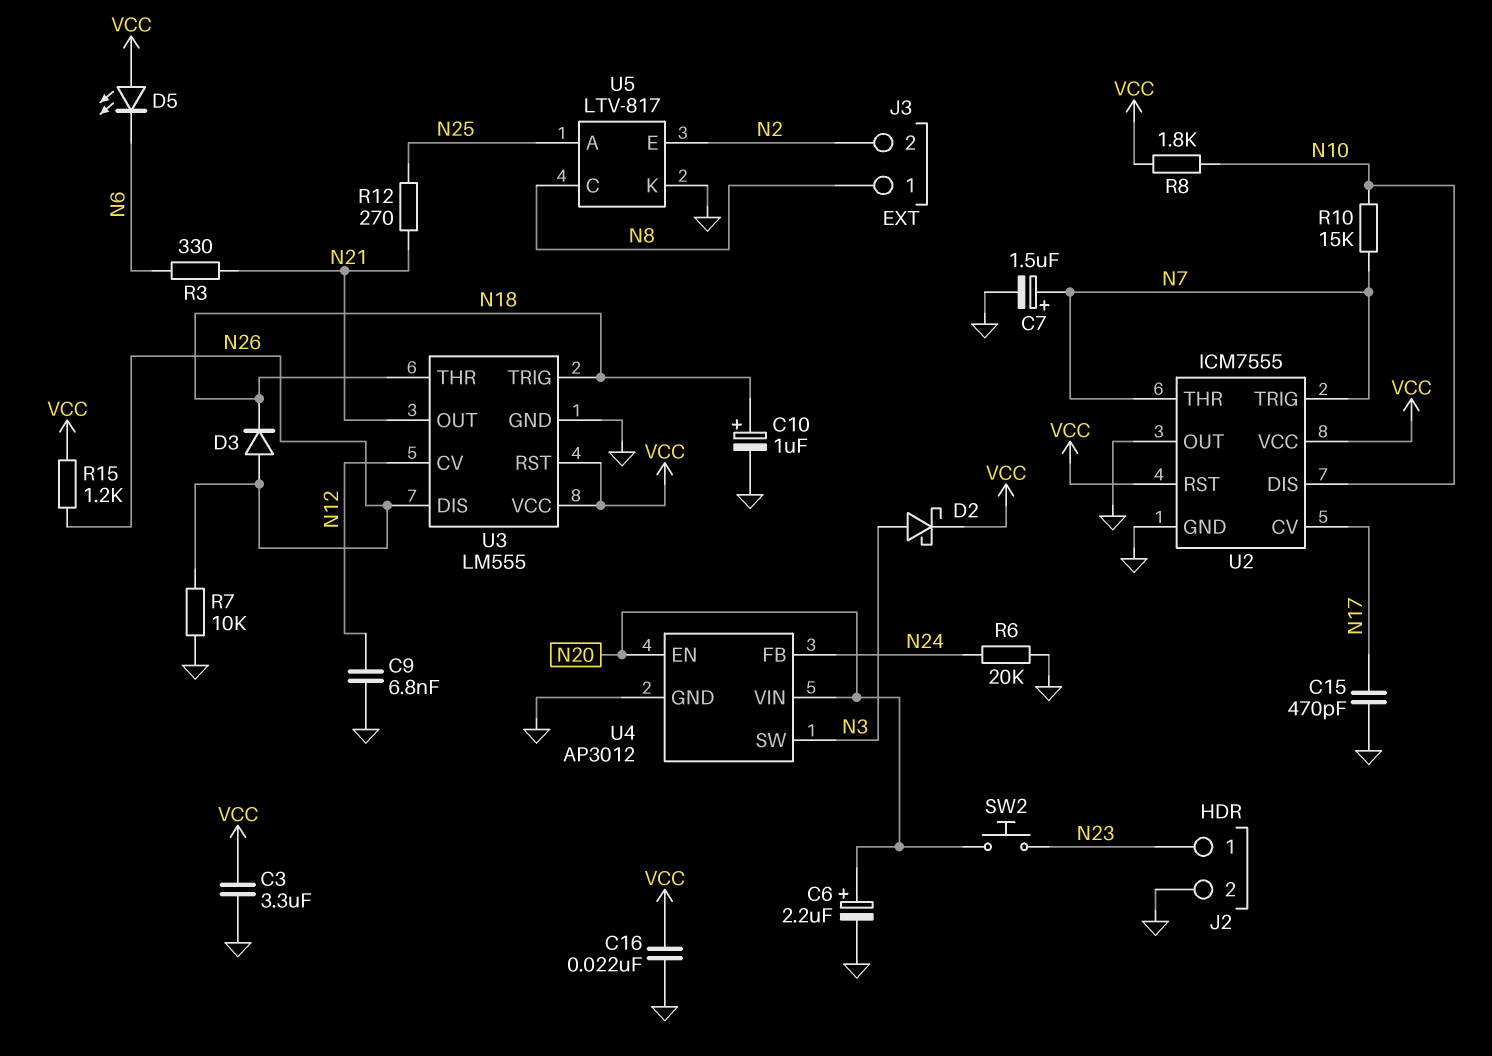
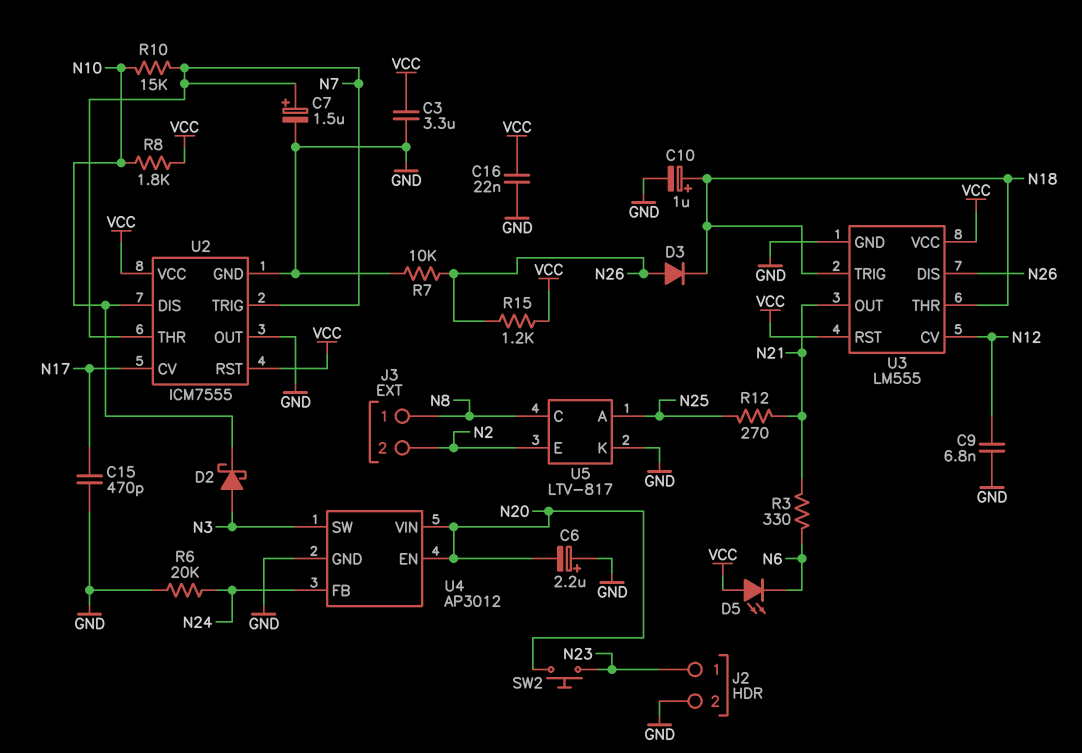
C6: 2.2uF (plus N20, minus GND) -> 2.2uF (plus GND, minus N20)
D2: schottky (A N3, K VCC) -> schottky (A N3, K N10)

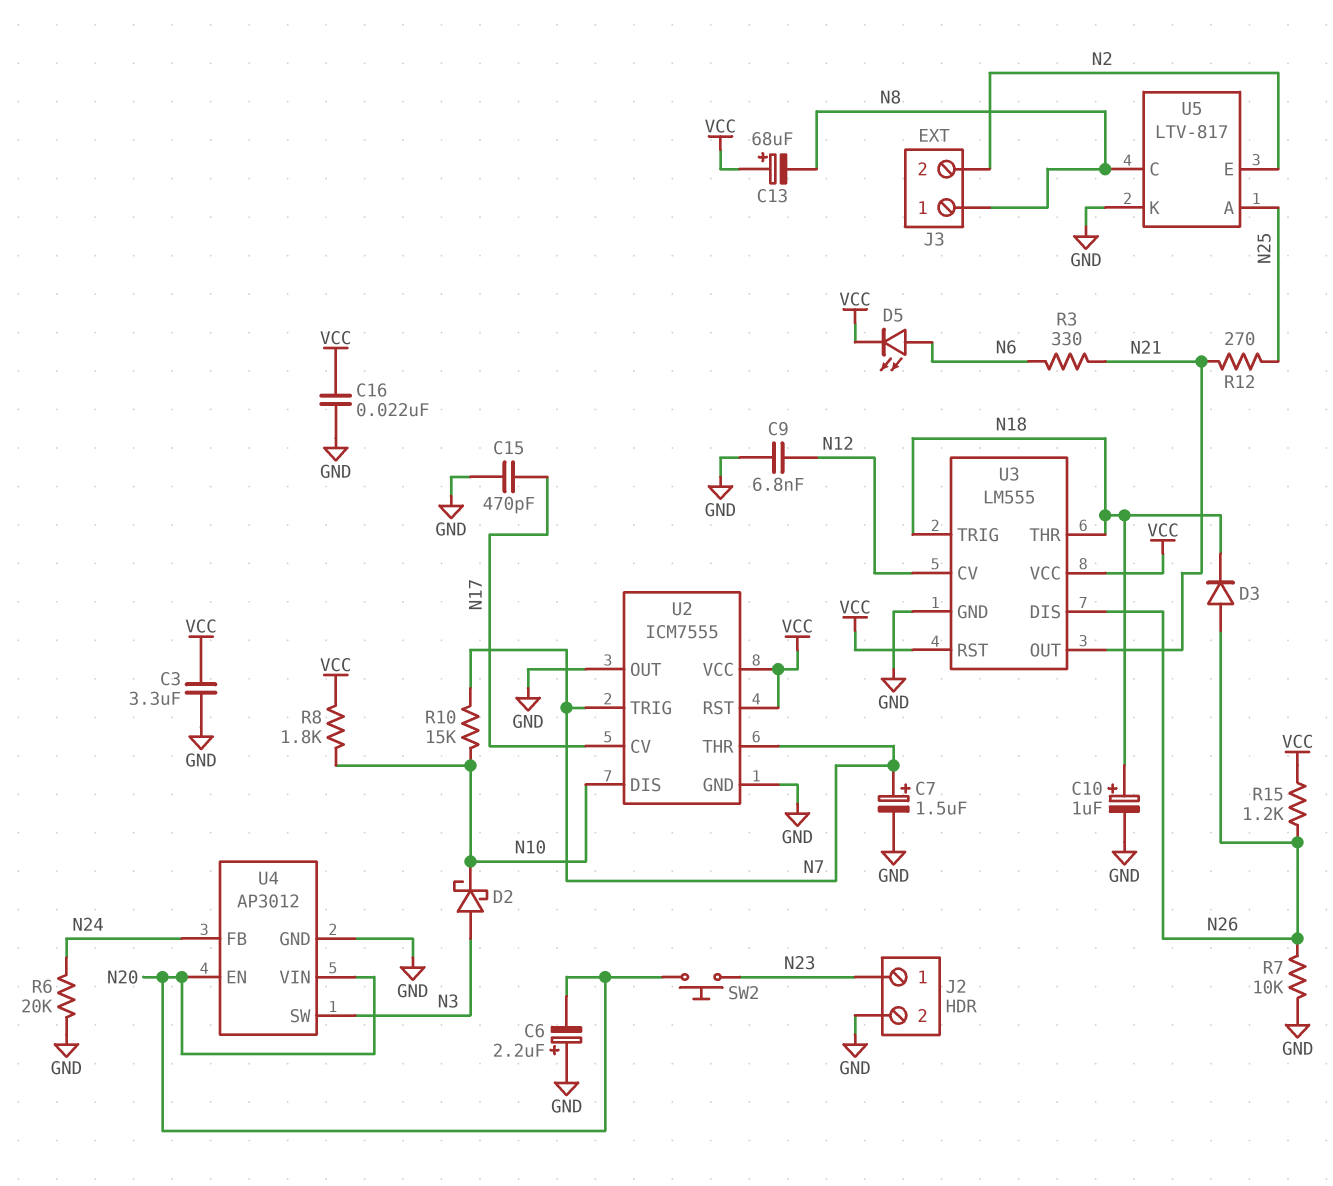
C13: none -> 68uF (plus VCC, minus N8)
D5: LED (A VCC, K N6) -> LED (A N6, K VCC)

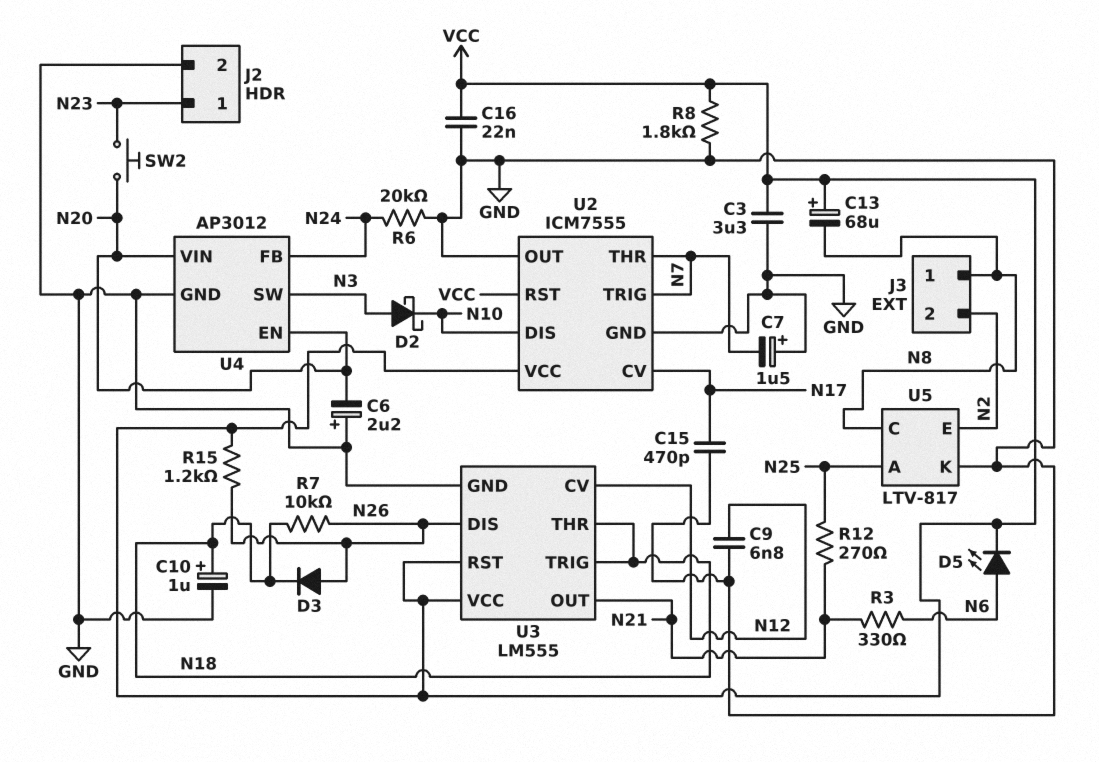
C7: 1.5uF (plus N7, minus GND) -> 1.5uF (plus GND, minus N7)
R7: 10k (GND, N26) -> 10k (N18, N26)
R8: 1.8k (N10, VCC) -> 1.8k (GND, VCC)
R10: 15k (N7, N10) -> none

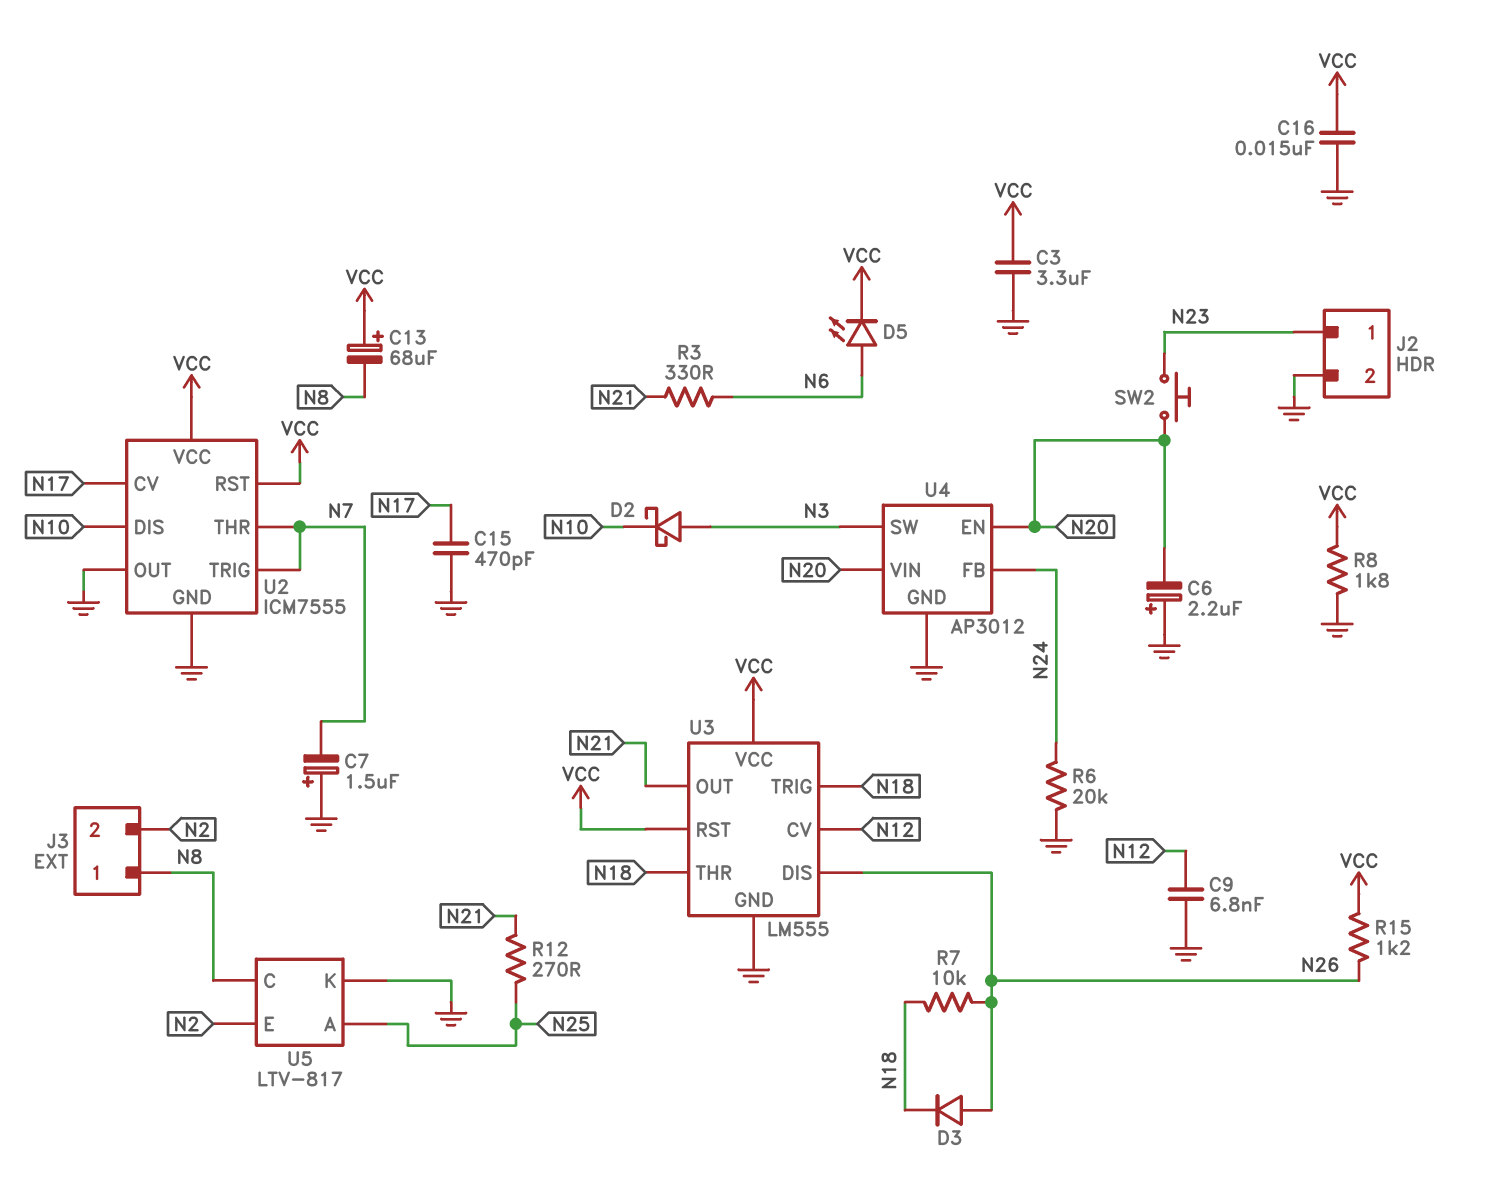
C10: 1uF (plus N18, minus GND) -> none
C16: 22nF (GND, VCC) -> 15nF (GND, VCC)

